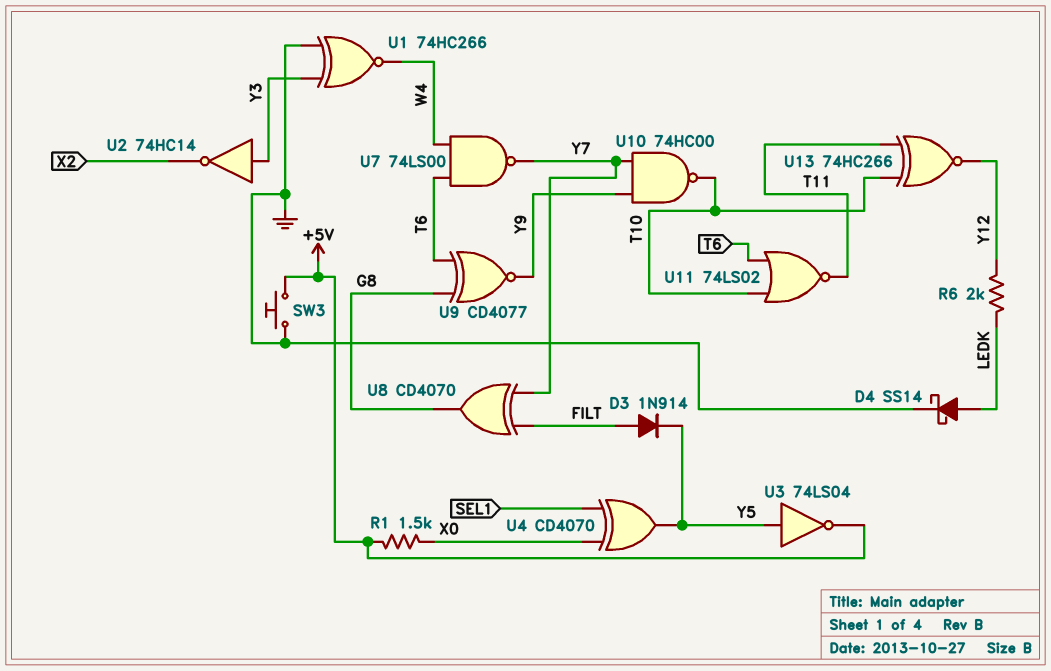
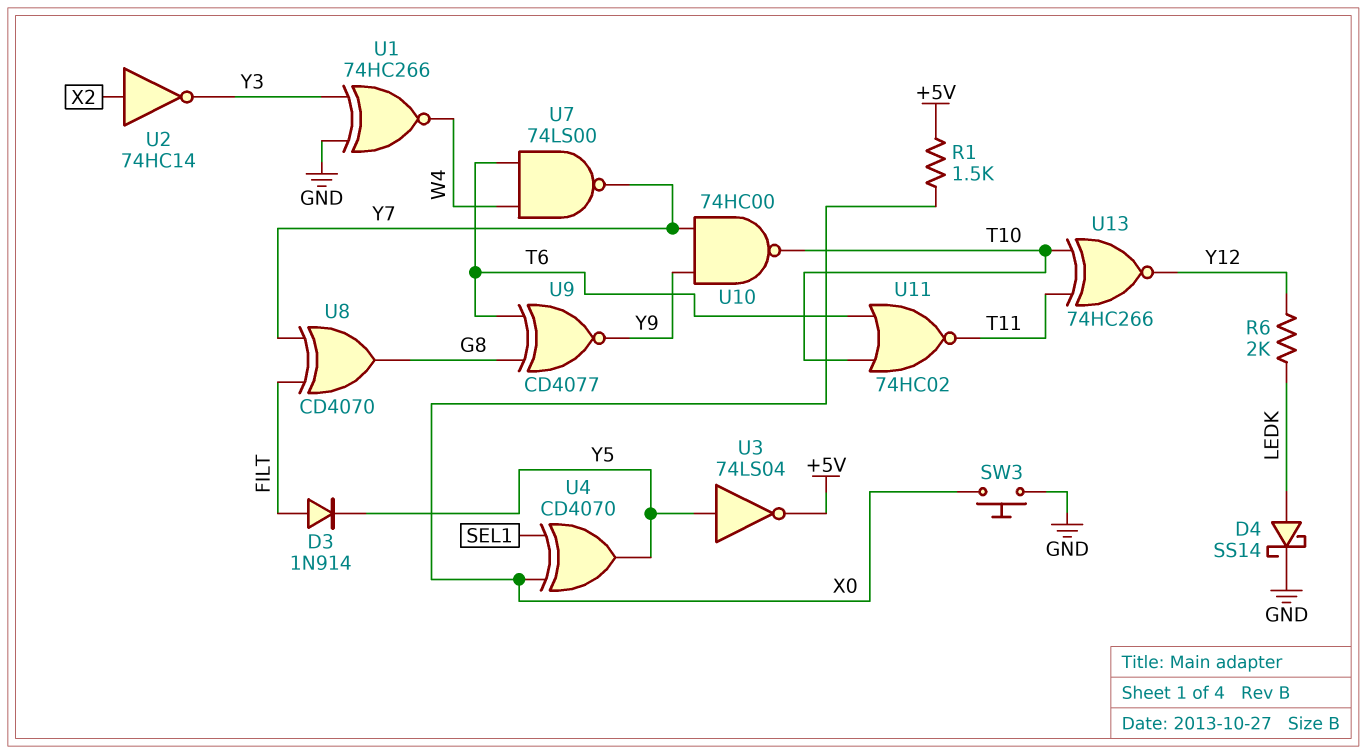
SW3: button (+5V, GND) -> button (GND, X0)
U2: NOT 74HC14 (in Y3, out X2) -> NOT 74HC14 (in X2, out Y3)
U11: NOR 74LS02 (in T6, in T10, out T11) -> NOR 74HC02 (in T6, in T10, out T11)

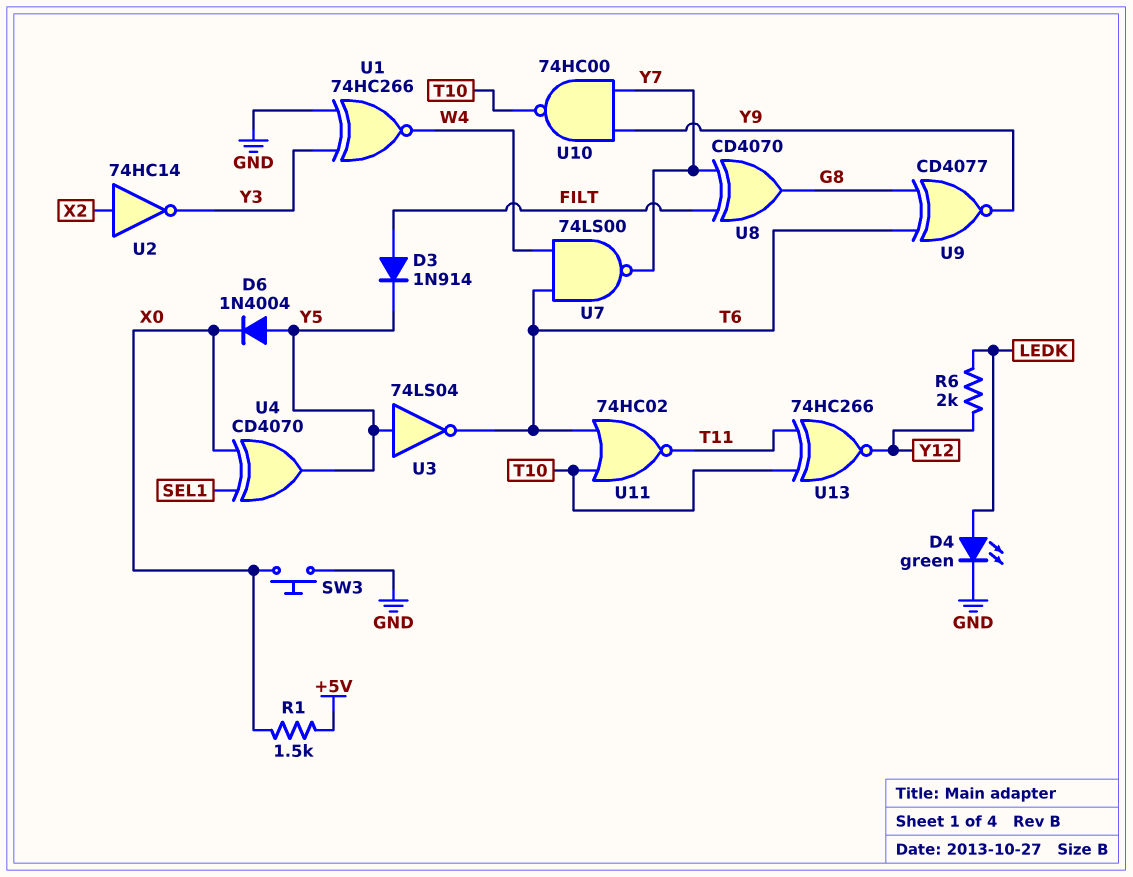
D4: schottky SS14 (A LEDK, K GND) -> LED green (A LEDK, K GND)
D6: none -> diode 1N4004 (A Y5, K X0)
U3: NOT 74LS04 (in Y5, out +5V) -> NOT 74LS04 (in Y5, out T6)

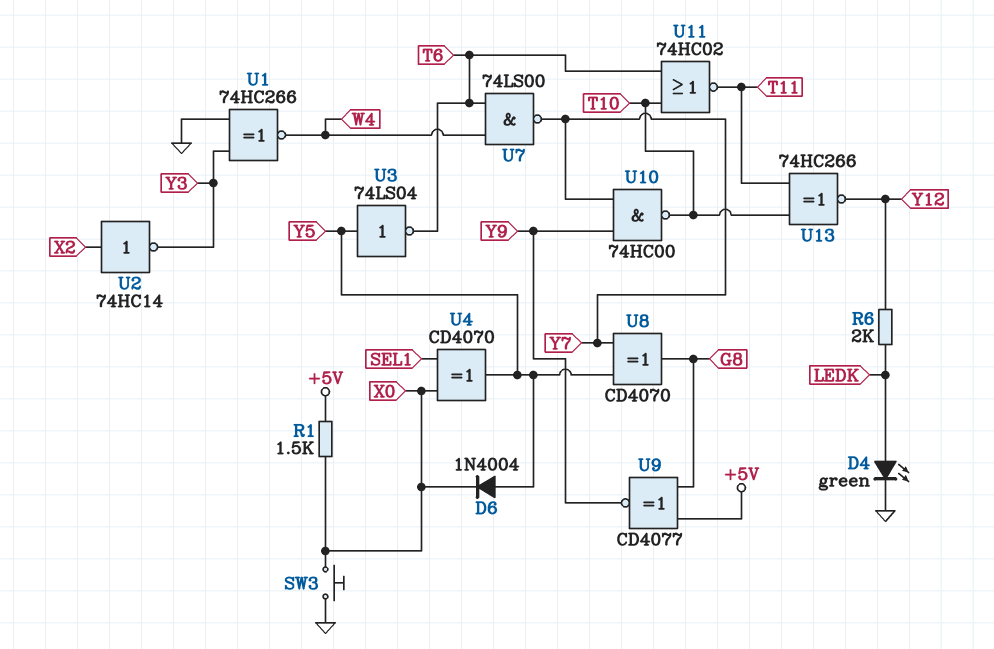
D3: diode 1N914 (A FILT, K Y5) -> none
U8: XOR CD4070 (in FILT, in Y7, out G8) -> XOR CD4070 (in Y5, in Y7, out G8)
U9: XNOR CD4077 (in G8, in T6, out Y9) -> XNOR CD4077 (in +5V, in G8, out Y9)

